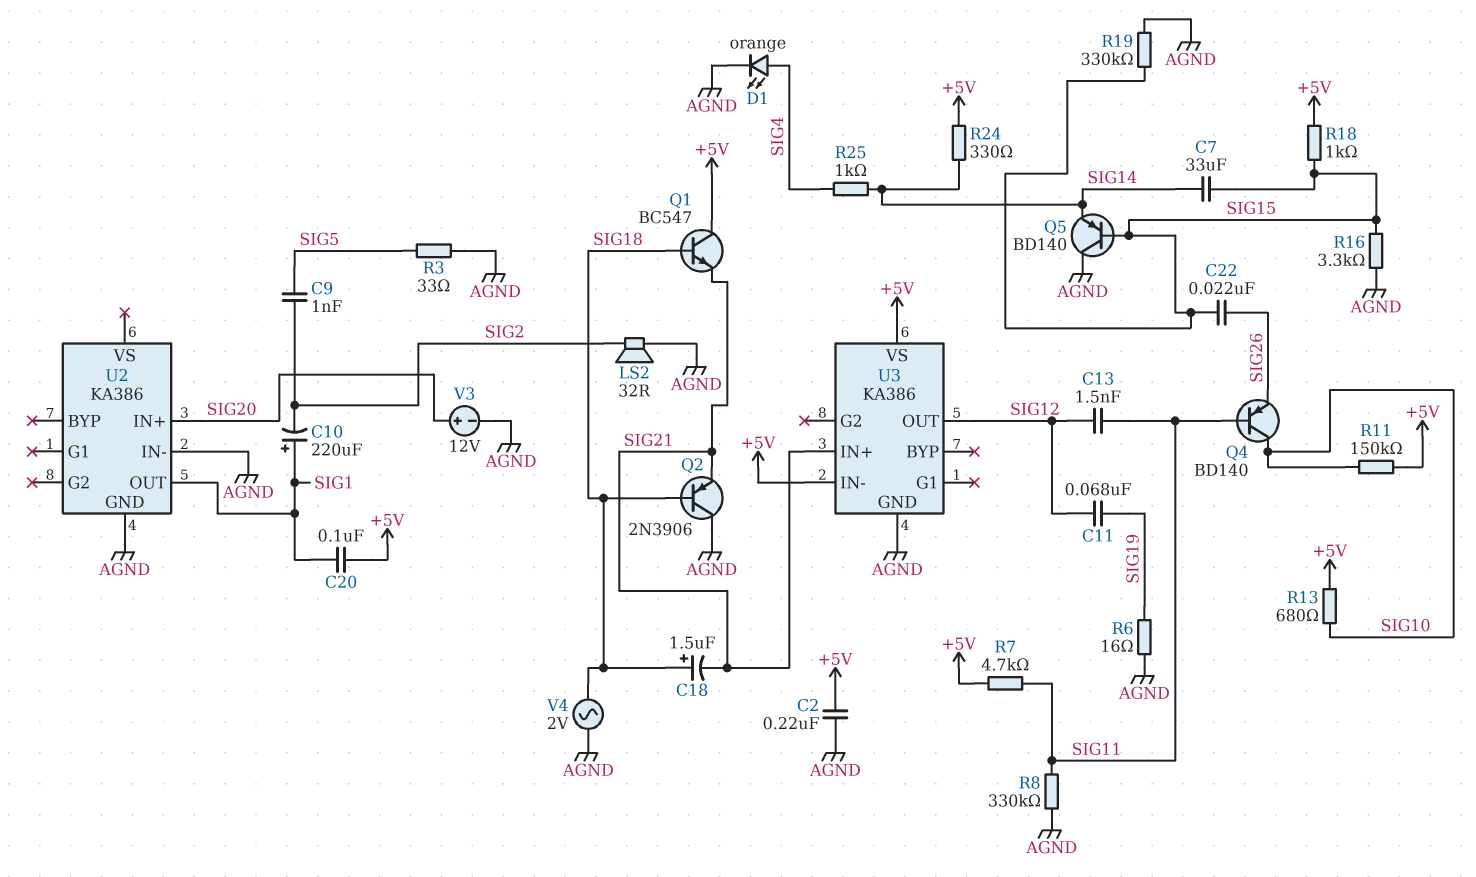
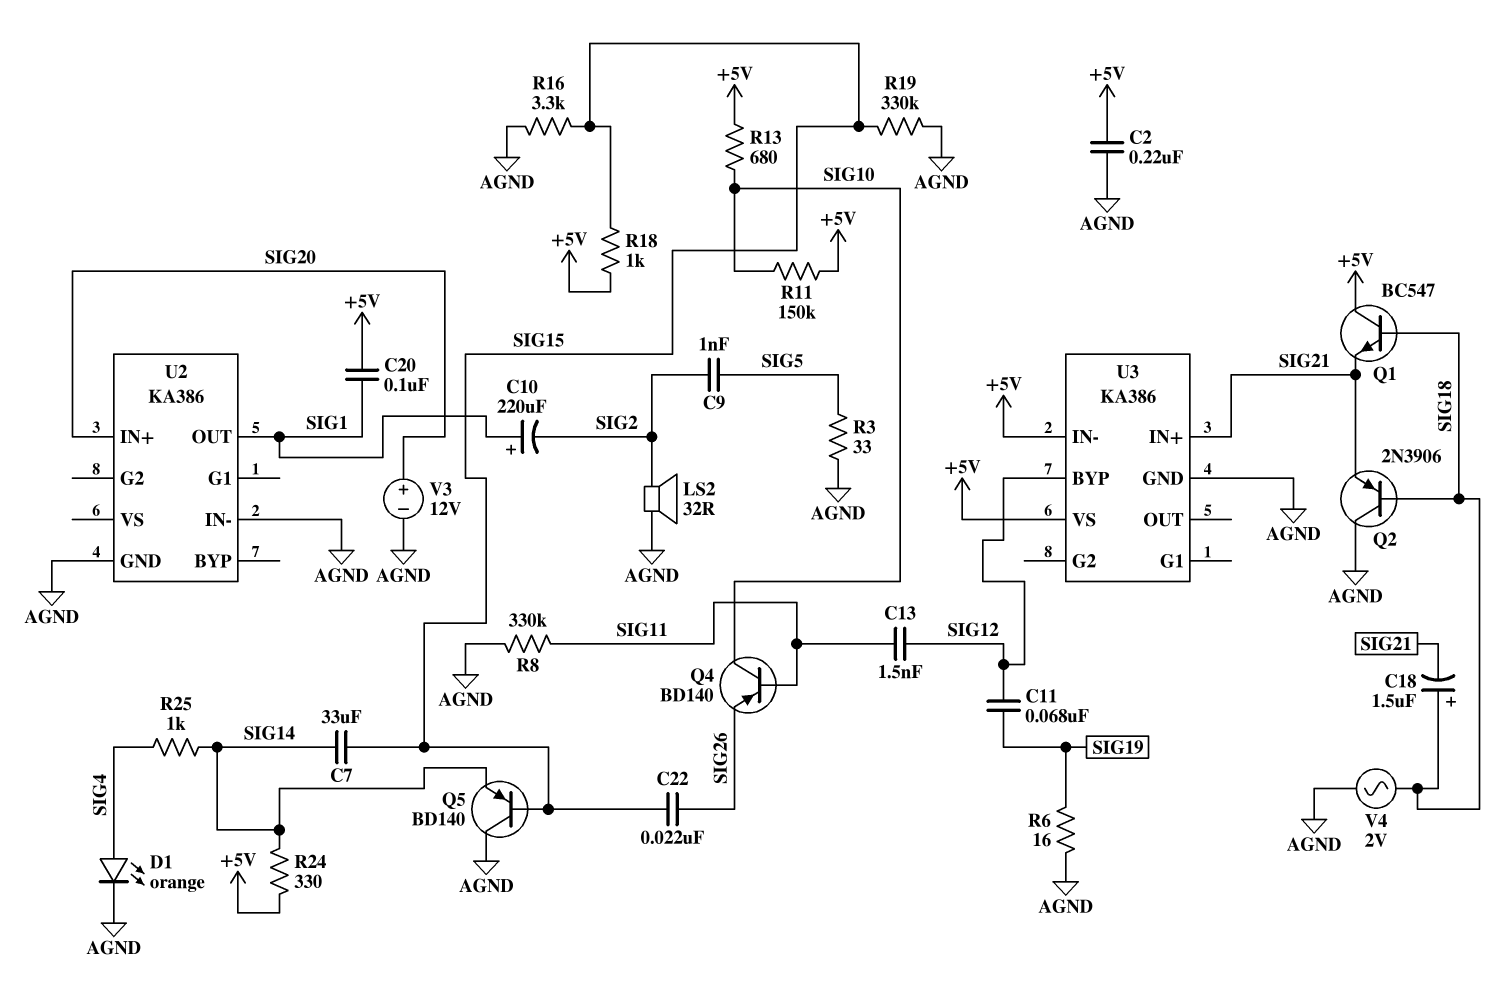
R7: 4.7k (+5V, SIG11) -> none
U3 pin BYP: none -> SIG12
U3 pin OUT: SIG12 -> none

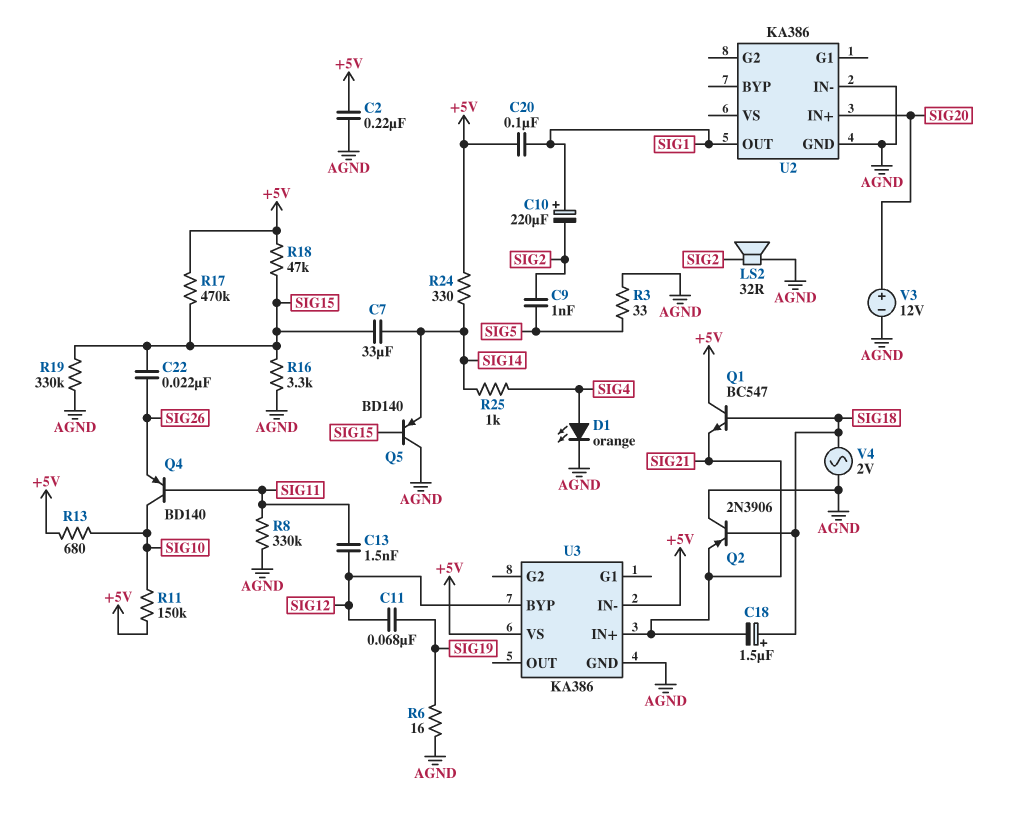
R17: none -> 470k (+5V, SIG15)
R18: 1k (+5V, SIG15) -> 47k (+5V, SIG15)

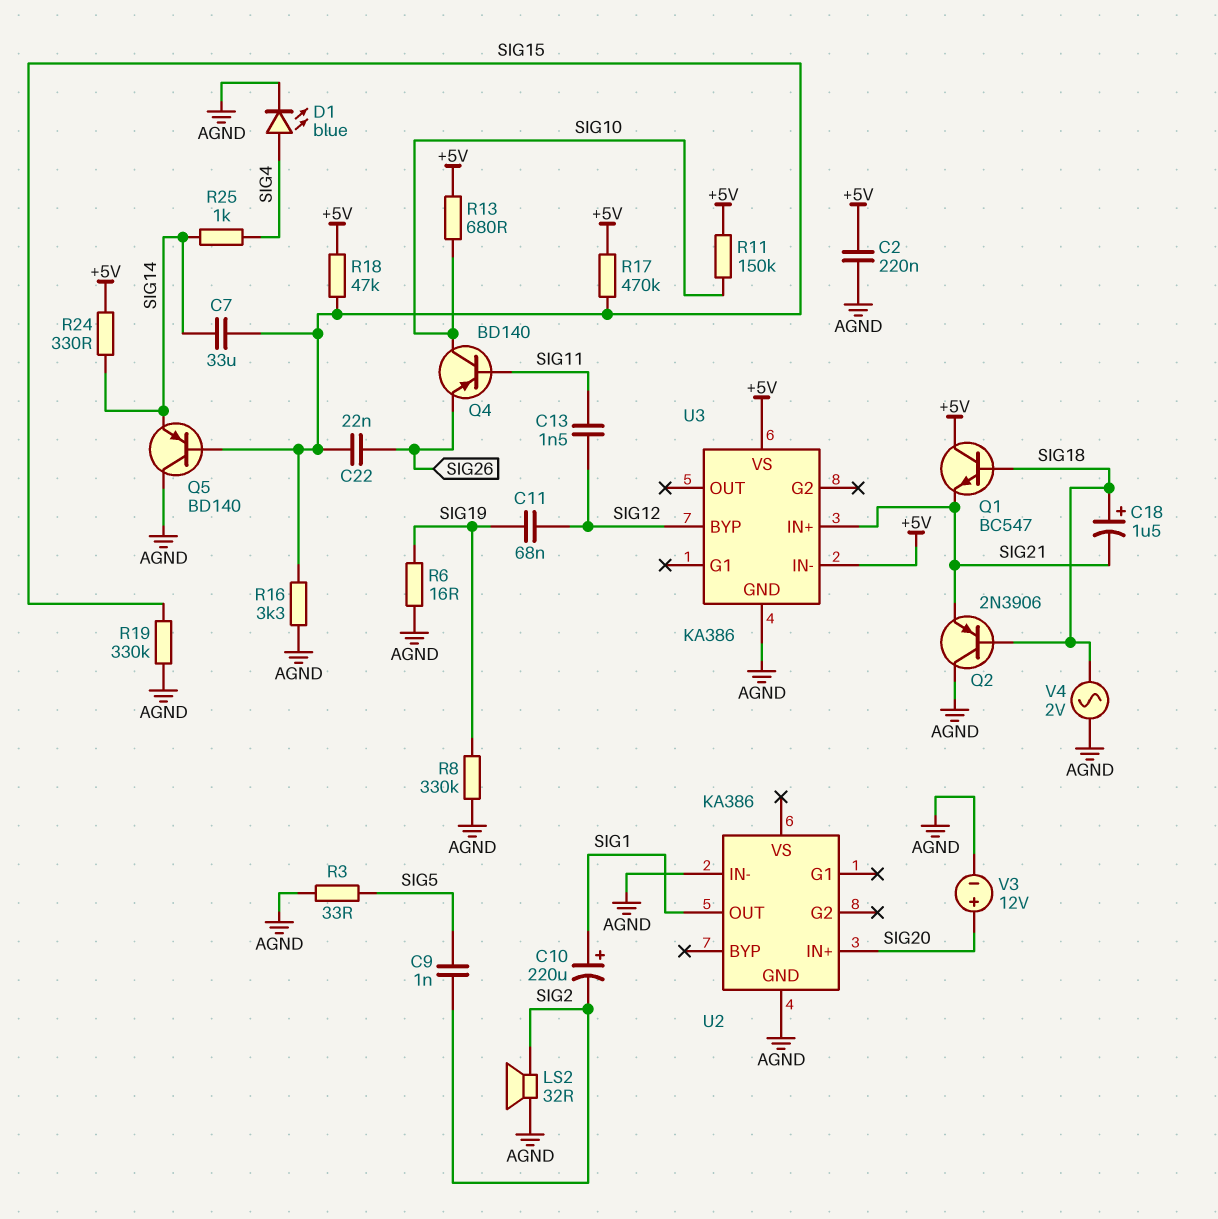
C20: 100nF (+5V, SIG1) -> none
D1: LED orange (A SIG4, K AGND) -> LED blue (A SIG4, K AGND)
R8: 330k (AGND, SIG11) -> 330k (AGND, SIG19)

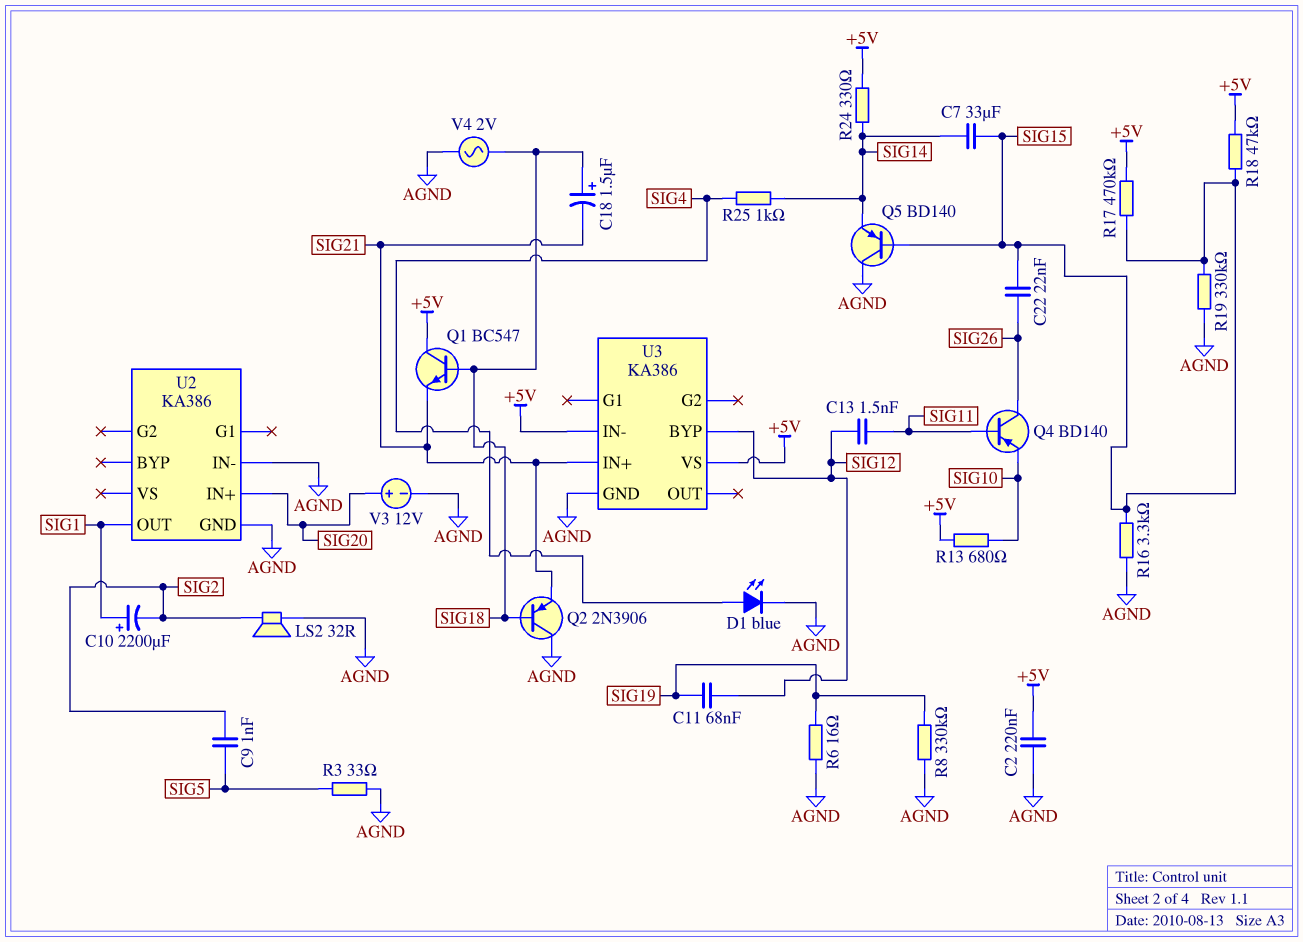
C10: 220uF (plus SIG1, minus SIG2) -> 2200uF (plus SIG1, minus SIG2)
Q4: PNP BD140 (B SIG11, C SIG10, E SIG26) -> PNP BD140 (B SIG11, C SIG26, E SIG10)
R11: 150k (+5V, SIG10) -> none

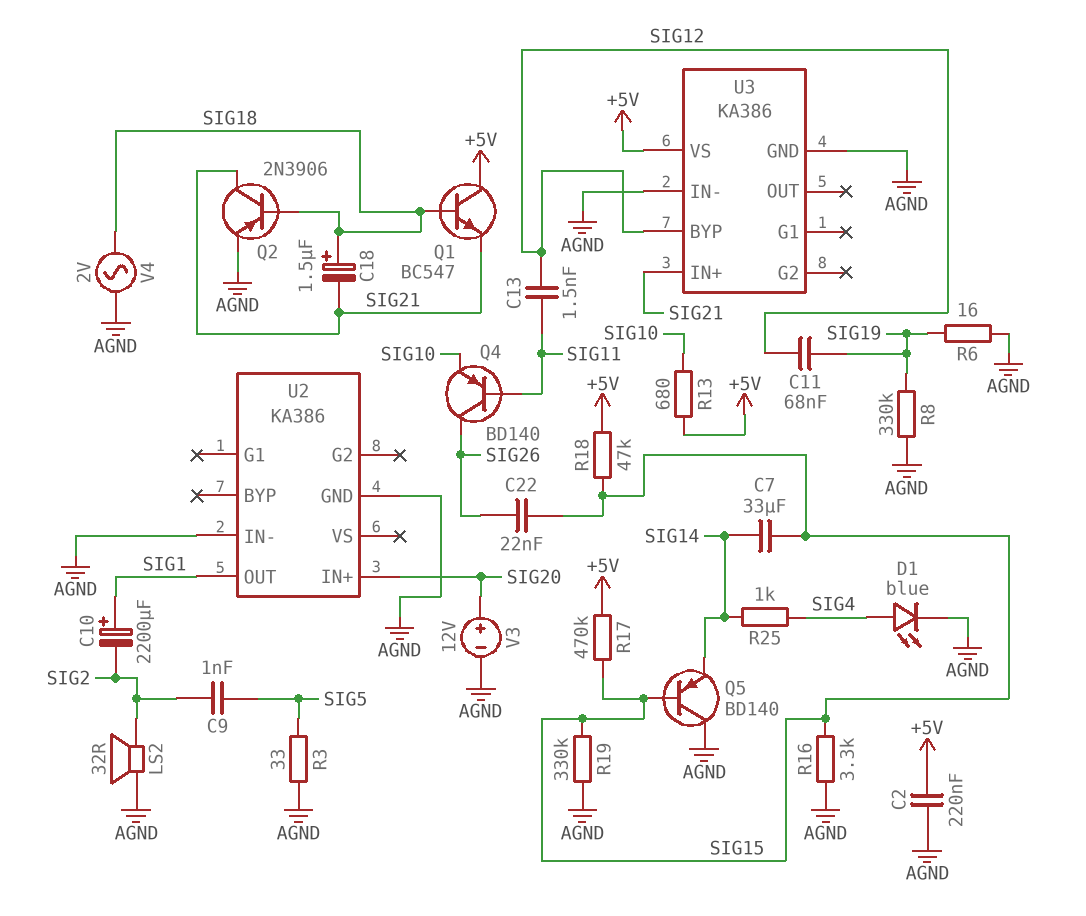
Q2: PNP 2N3906 (B SIG18, C AGND, E SIG21) -> PNP 2N3906 (B SIG18, C SIG21, E AGND)
R24: 330 (+5V, SIG14) -> none
U3 pin IN-: +5V -> AGND

